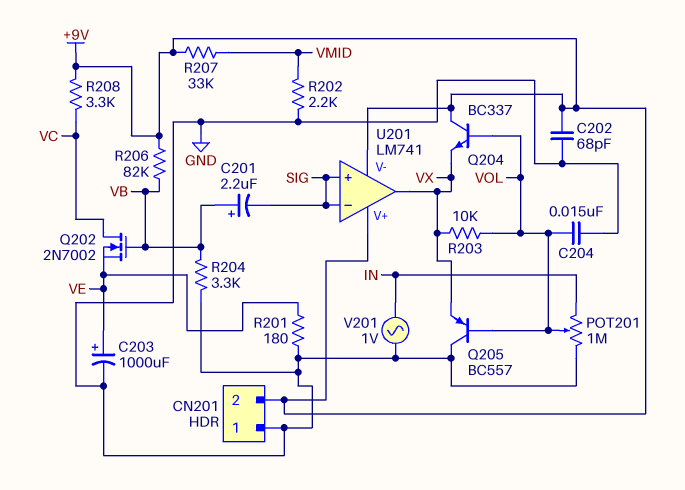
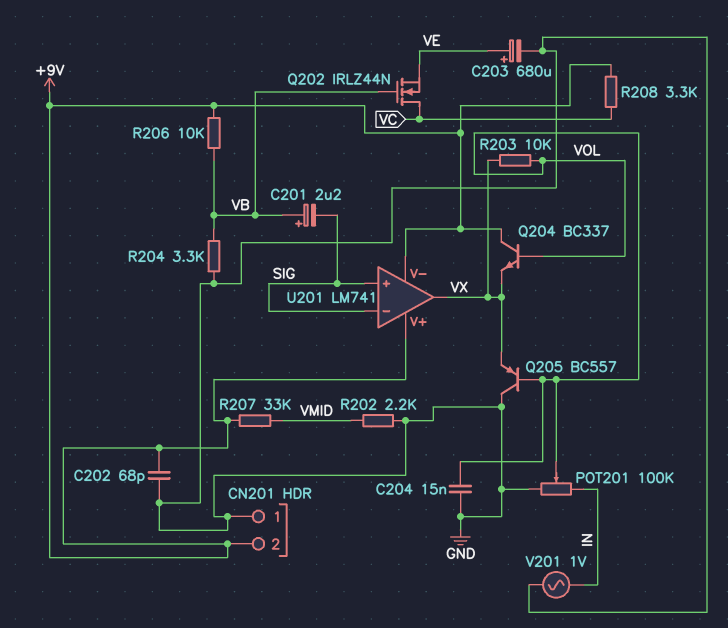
C203: 1000uF (plus VE, minus GND) -> 680uF (plus VE, minus GND)
POT201: 1M (GND, IN, wiper VOL) -> 100k (GND, IN, wiper VOL)
Q202: NMOS 2N7002 (G VB, D VC, S VE) -> NMOS IRLZ44N (G VB, D VC, S VE)
R201: 180 (GND, VE) -> none
R206: 82k (+9V, VB) -> 10k (+9V, VB)

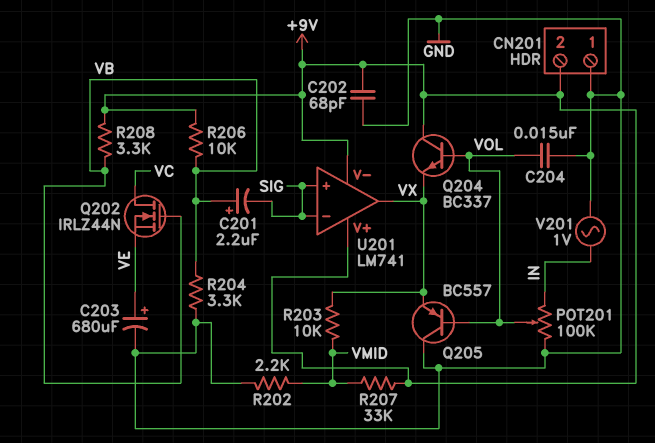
R203: 10k (VOL, VX) -> 10k (VMID, VX)
R208: 3.3k (+9V, VC) -> 3.3k (+9V, VB)

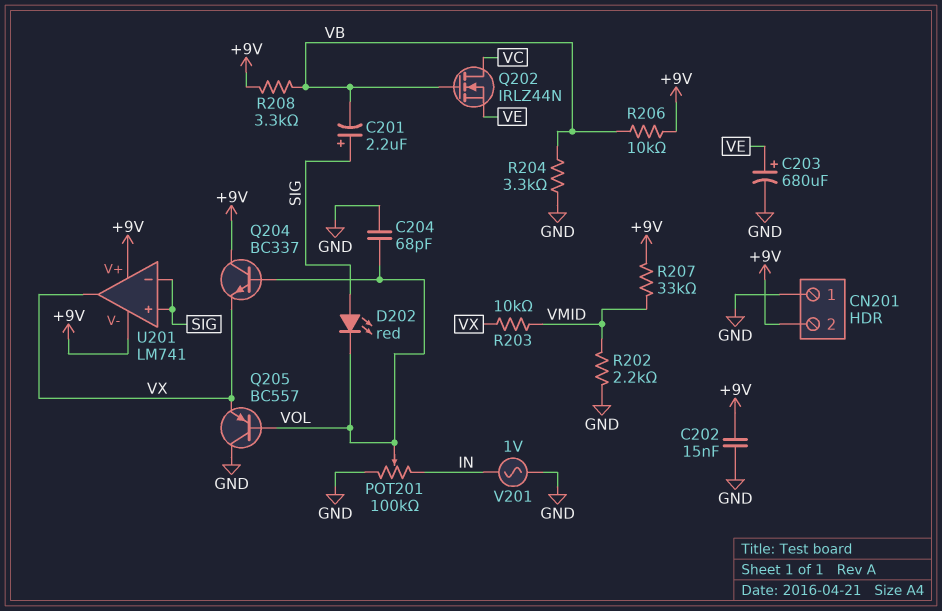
C201: 2.2uF (plus VB, minus SIG) -> 2.2uF (plus SIG, minus VB)
C202: 68pF (+9V, GND) -> 15nF (+9V, GND)
C204: 15nF (GND, VOL) -> 68pF (GND, VOL)
D202: none -> LED red (A SIG, K VOL)

